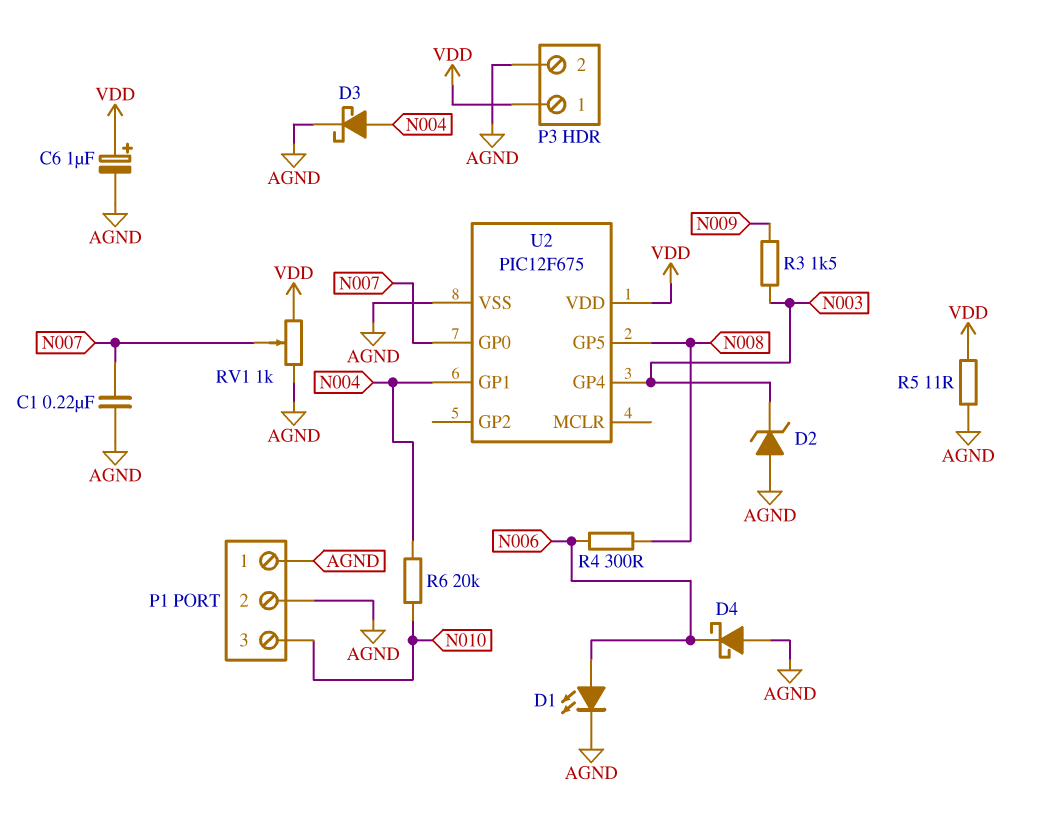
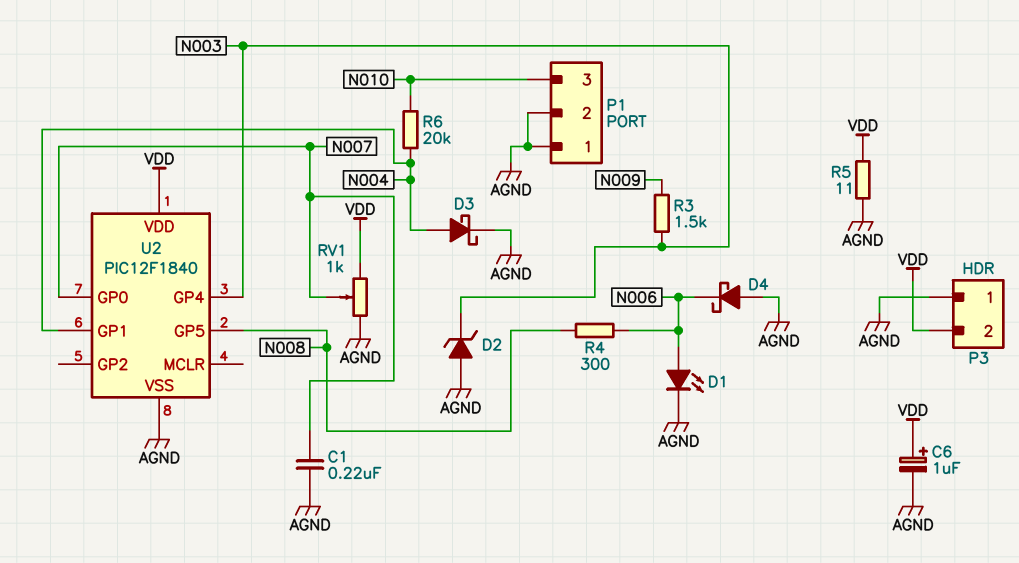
P3 pin 1: VDD -> AGND
P3 pin 2: AGND -> VDD
U2: PIC12F675 -> PIC12F1840

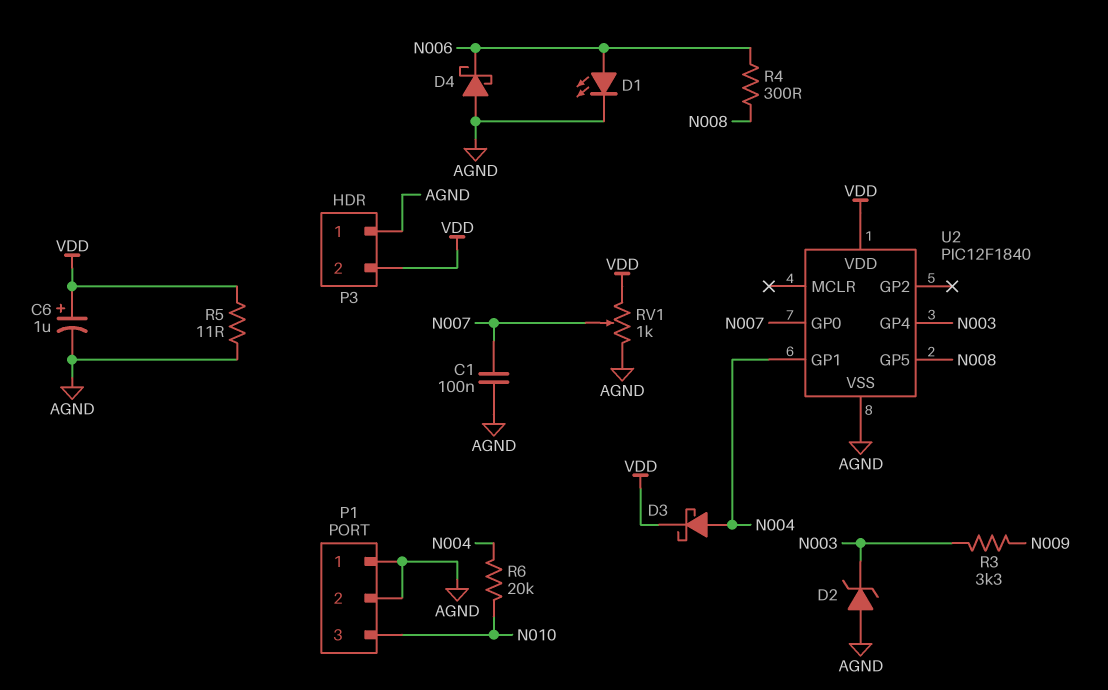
C1: 220nF (AGND, N007) -> 100nF (AGND, N007)
D3: schottky (A N004, K AGND) -> schottky (A N004, K VDD)
R3: 1.5k (N003, N009) -> 3.3k (N003, N009)

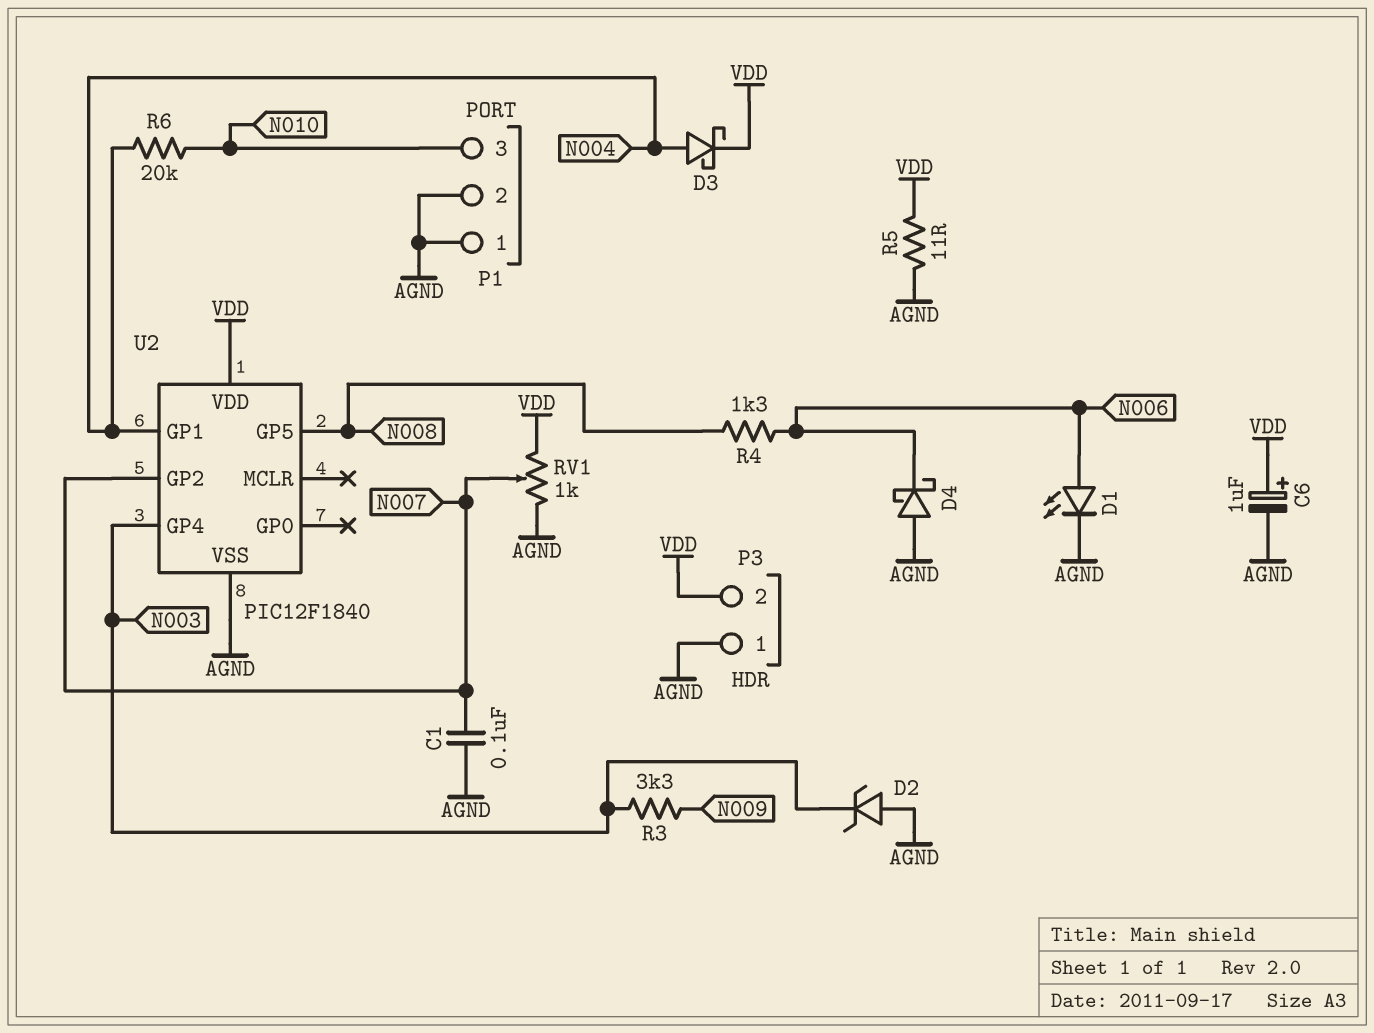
R4: 300 (N006, N008) -> 1.3k (N006, N008)
U2 pin GP0: N007 -> none
U2 pin GP2: none -> N007

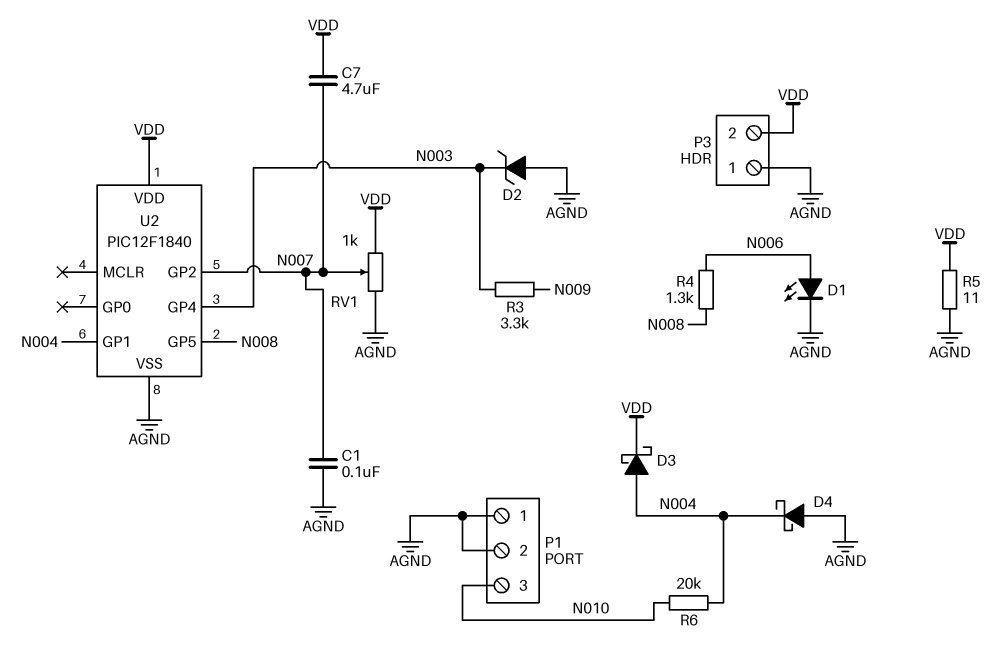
C6: 1uF (plus VDD, minus AGND) -> none
C7: none -> 4.7uF (N007, VDD)
D4: schottky (A AGND, K N006) -> schottky (A AGND, K N004)

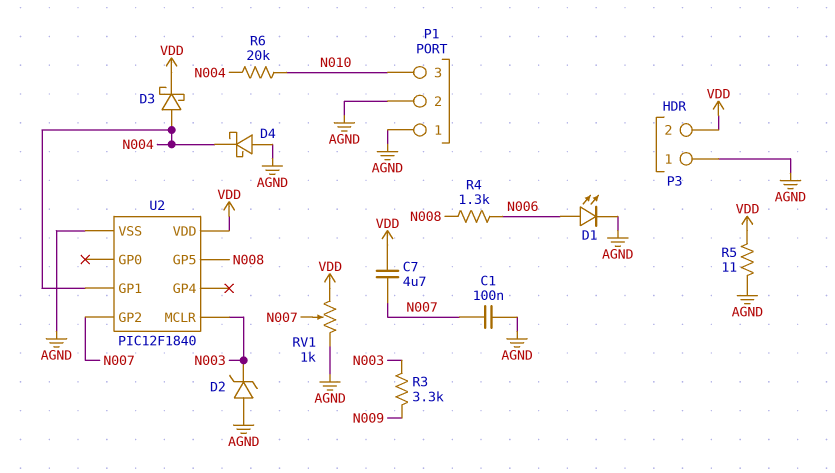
U2 pin GP4: N003 -> none
U2 pin MCLR: none -> N003

